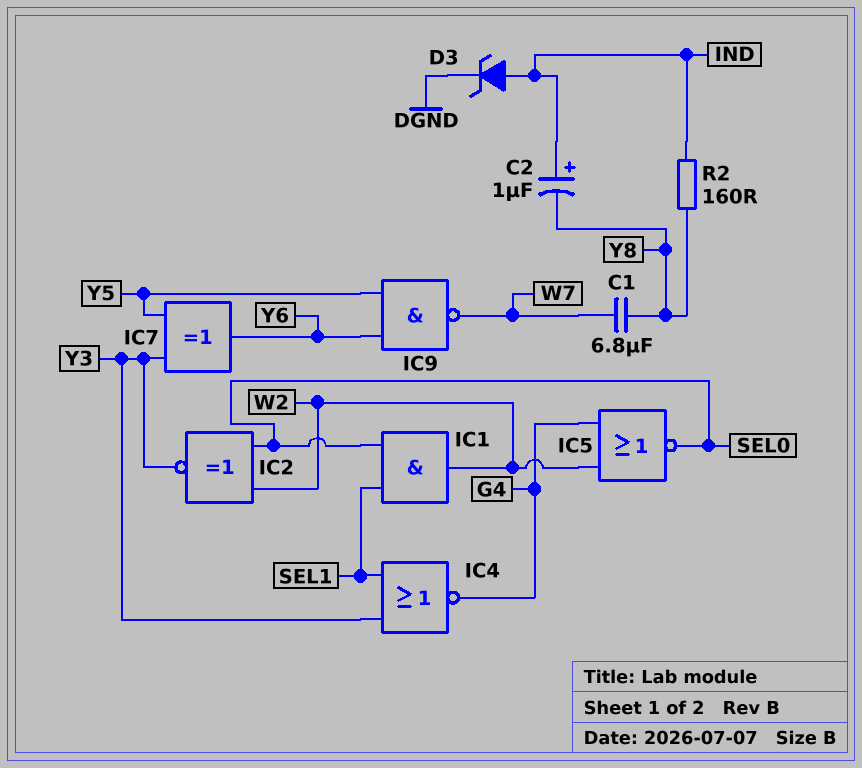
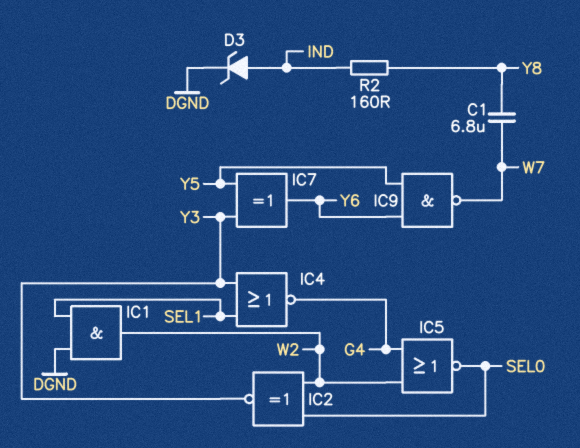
C2: 1uF (plus IND, minus Y8) -> none
IC1: AND (in SEL0, in SEL1, out W2) -> AND (in DGND, in SEL1, out W2)

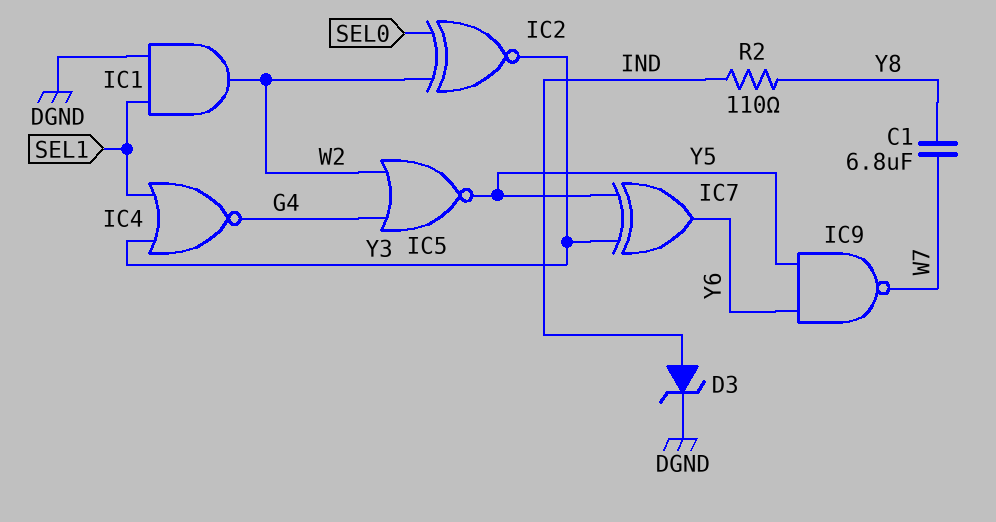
IC5: NOR (in G4, in W2, out SEL0) -> NOR (in G4, in W2, out Y5)
R2: 160 (IND, Y8) -> 110 (IND, Y8)

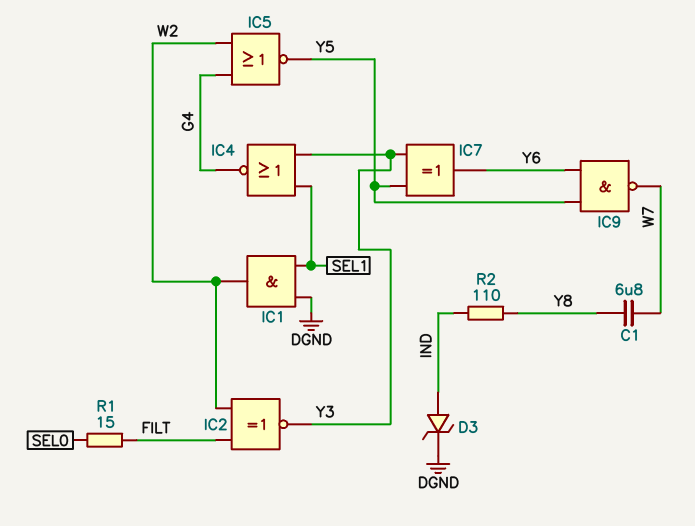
IC2: XNOR (in SEL0, in W2, out Y3) -> XNOR (in FILT, in W2, out Y3)
R1: none -> 15 (FILT, SEL0)

